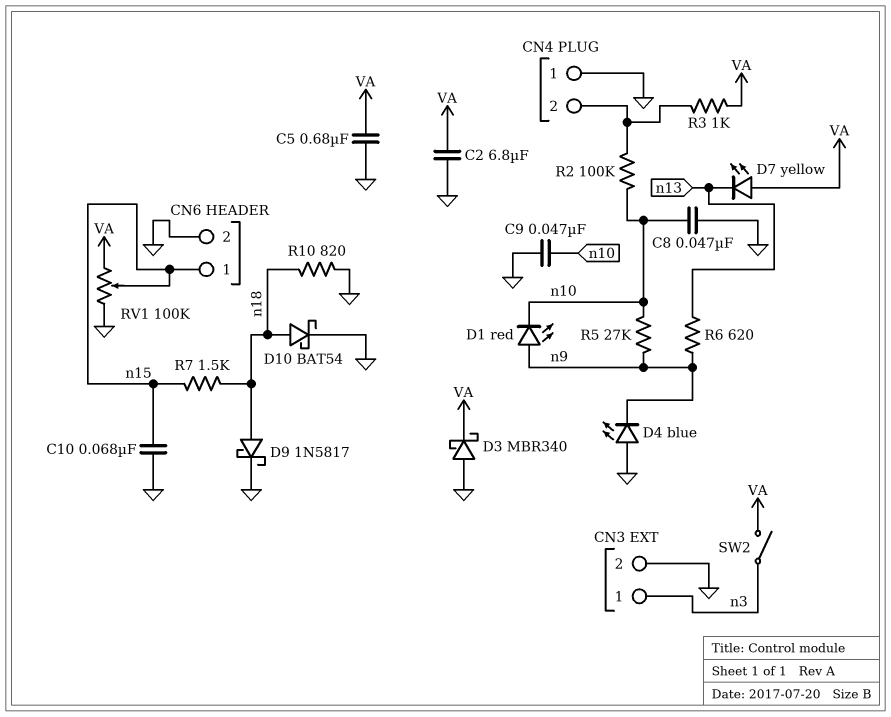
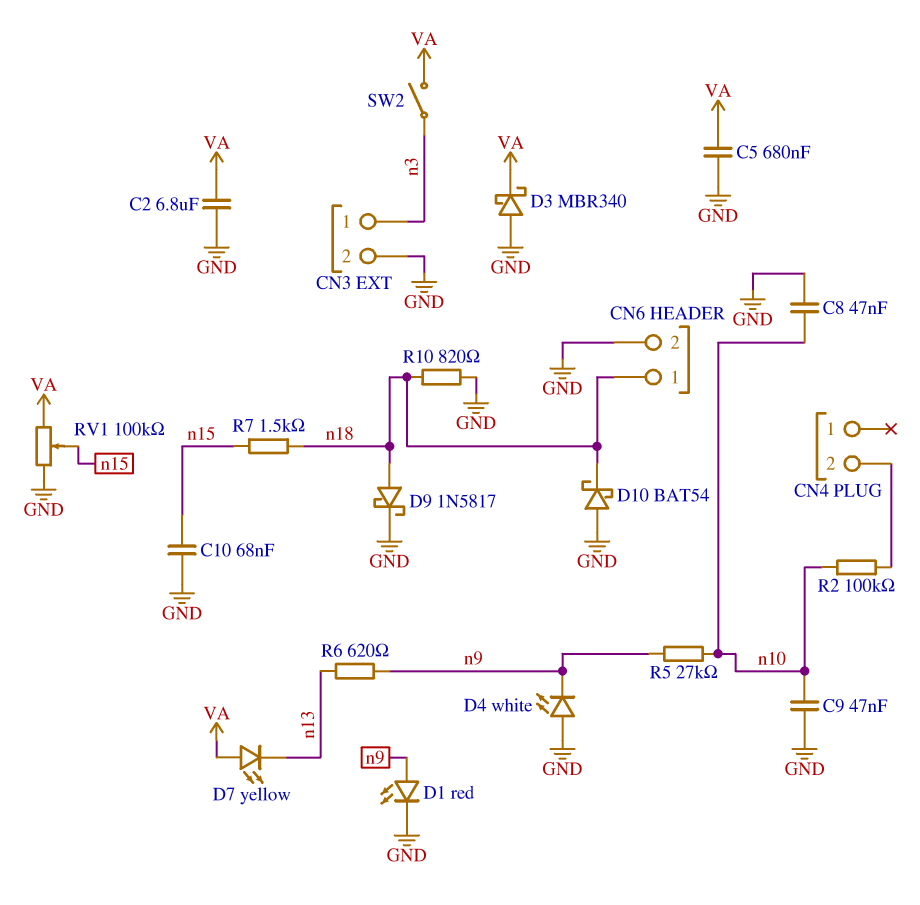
CN4 pin 1: GND -> none
CN6 pin 1: n15 -> n18
D1: LED red (A n9, K n10) -> LED red (A n9, K GND)
D4: LED blue (A GND, K n9) -> LED white (A GND, K n9)
D10: schottky BAT54 (A n18, K GND) -> schottky BAT54 (A GND, K n18)
R3: 1k (CN4/2, VA) -> none

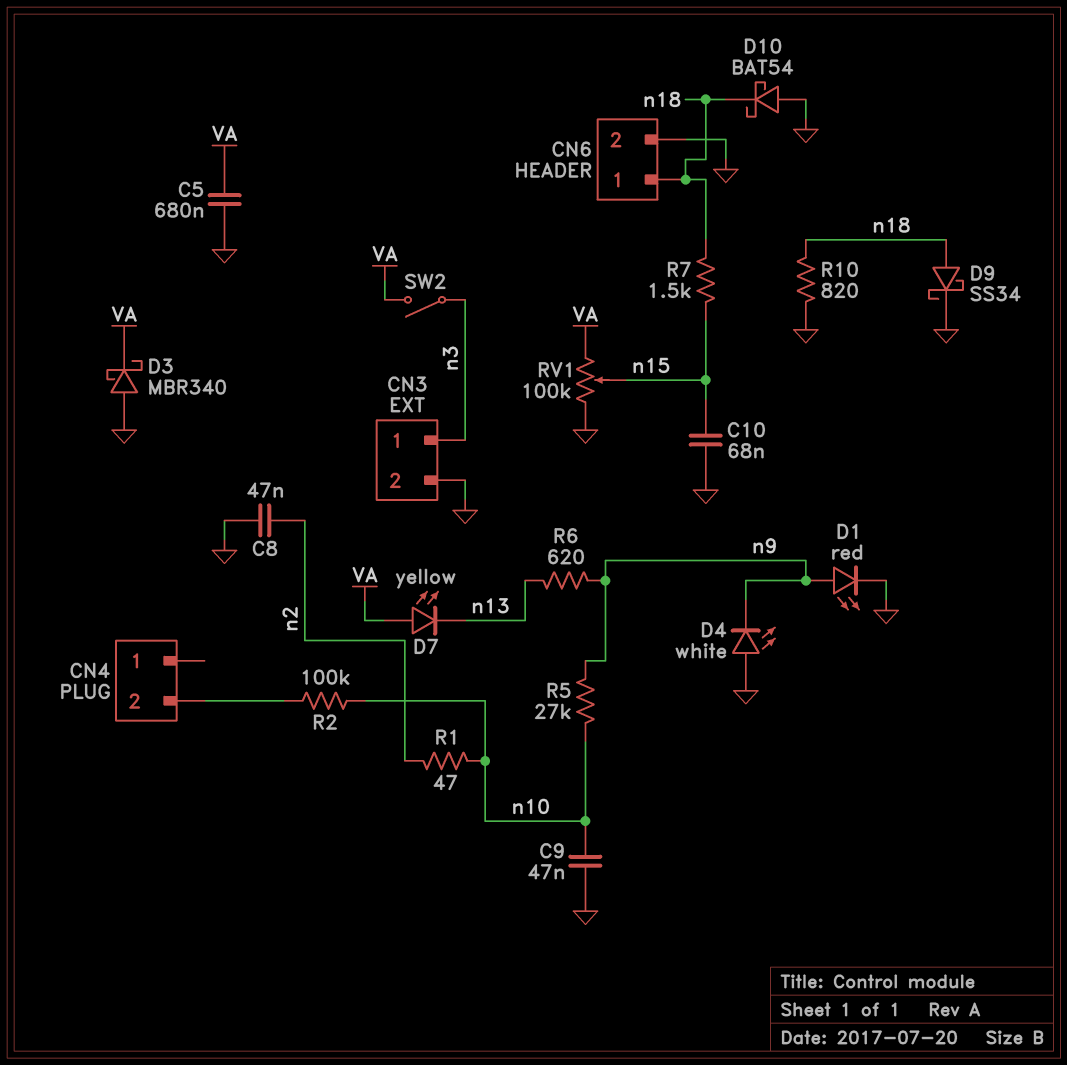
C2: 6.8uF (GND, VA) -> none
C8: 47nF (GND, n10) -> 47nF (GND, n2)
D9: schottky 1N5817 (A n18, K GND) -> schottky SS34 (A n18, K GND)
R1: none -> 47 (n2, n10)

